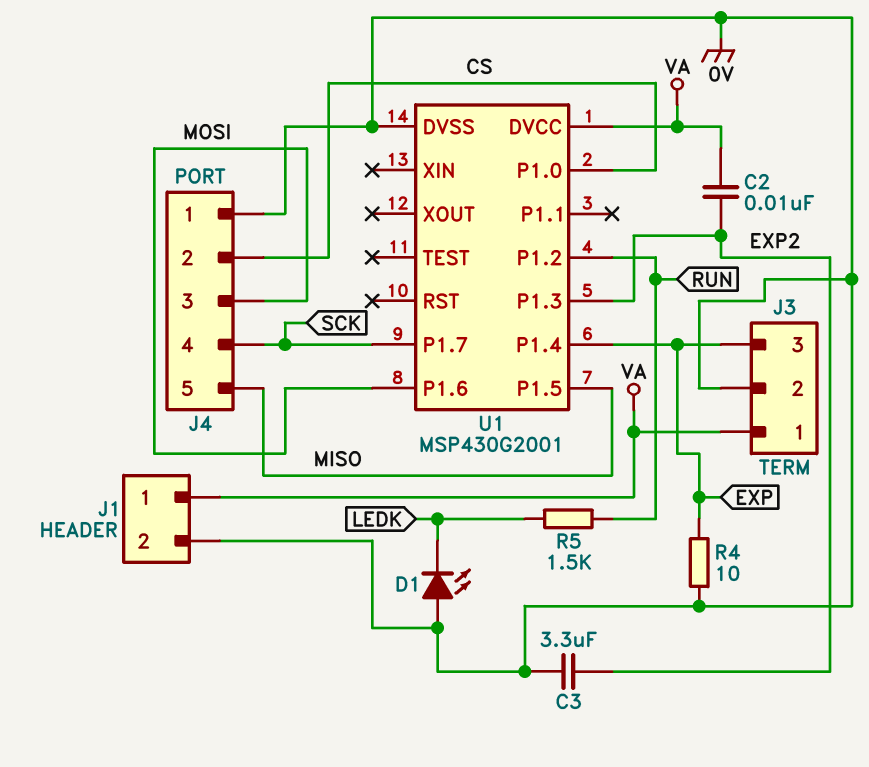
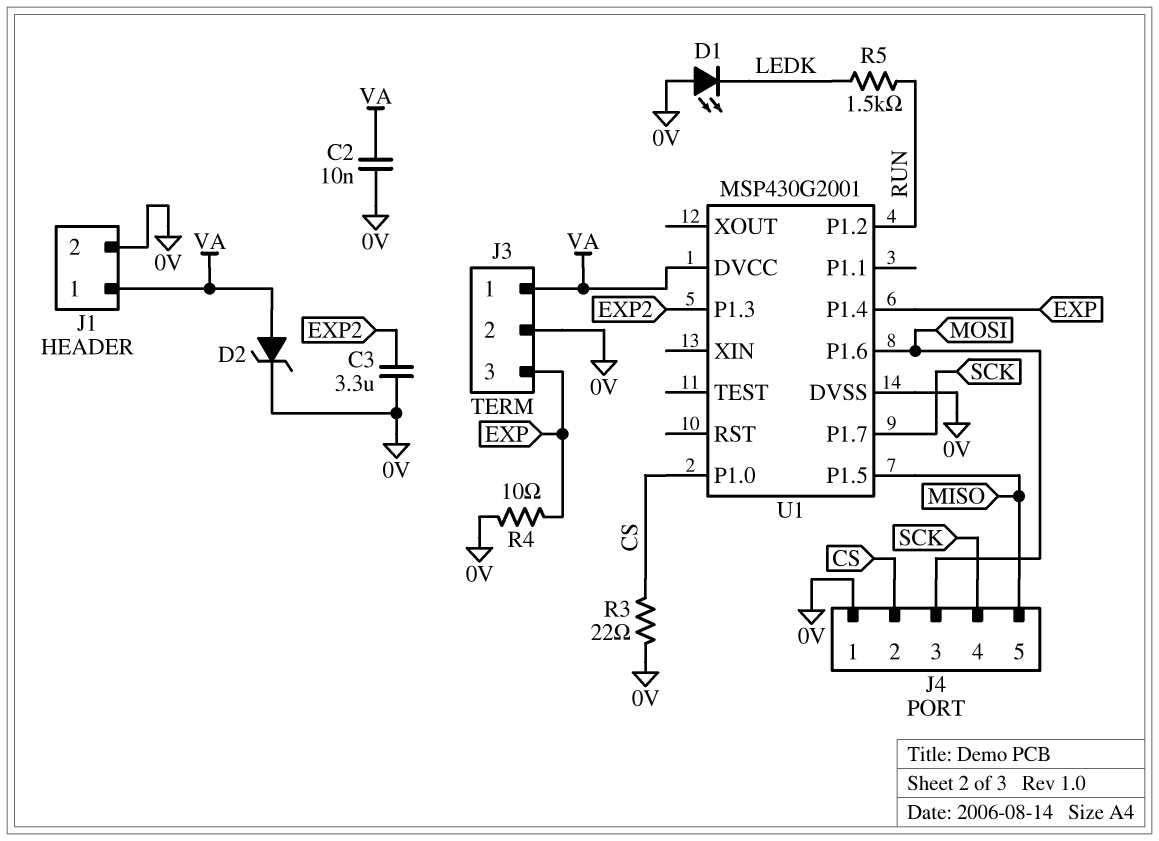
C2: 10nF (EXP2, VA) -> 10nF (0V, VA)
D2: none -> zener (A VA, K 0V)
R3: none -> 22 (0V, CS)

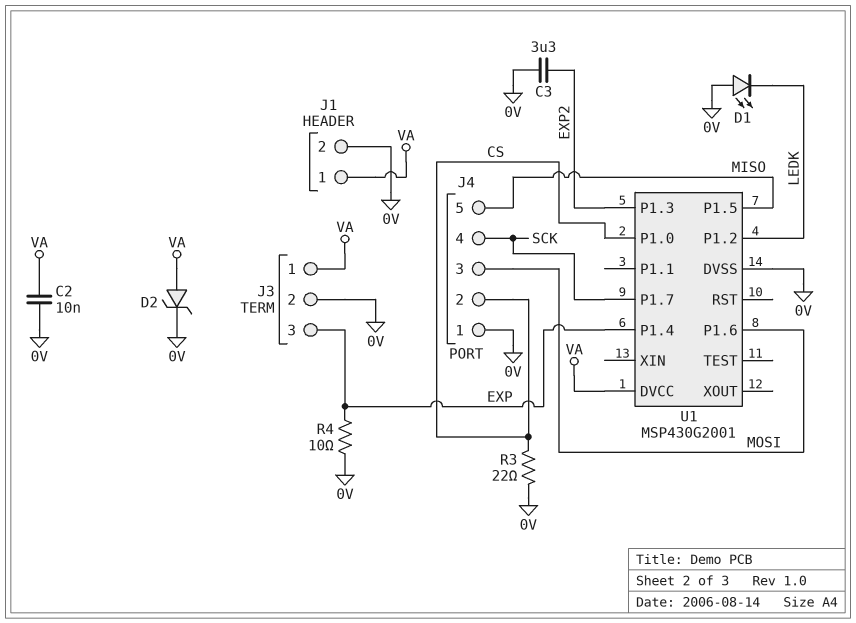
R5: 1.5k (LEDK, RUN) -> none
U1 pin P1.2: RUN -> LEDK

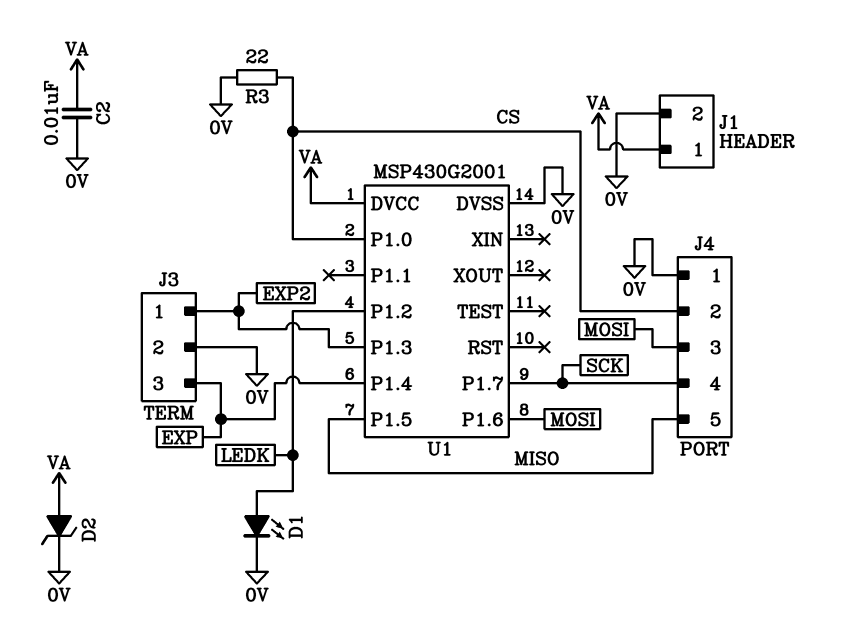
C3: 3.3uF (0V, EXP2) -> none
D1: LED (A 0V, K LEDK) -> LED (A LEDK, K 0V)
J3 pin 1: VA -> EXP2
R4: 10 (0V, EXP) -> none

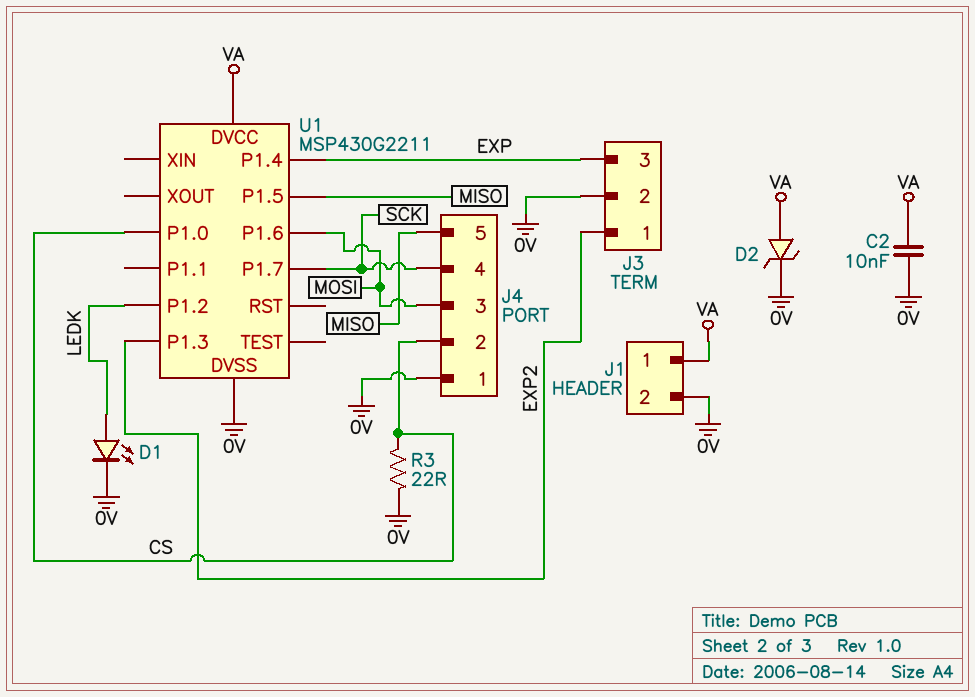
U1: MSP430G2001 -> MSP430G2211

